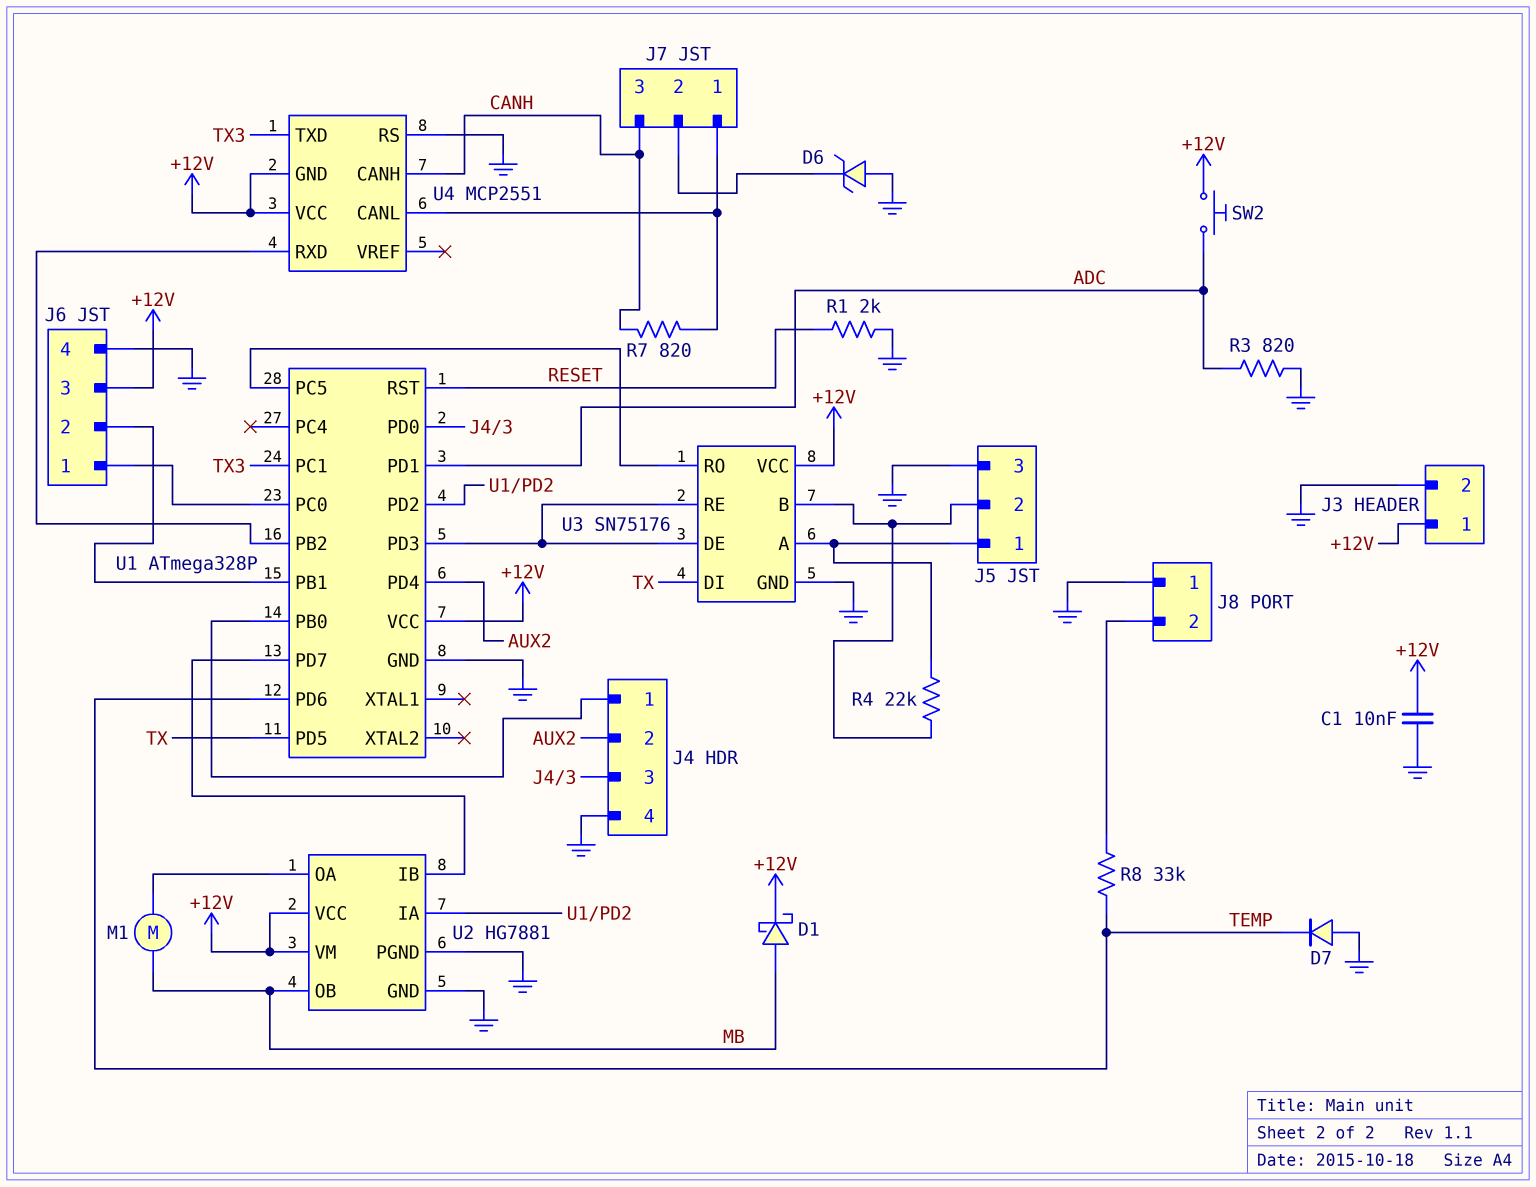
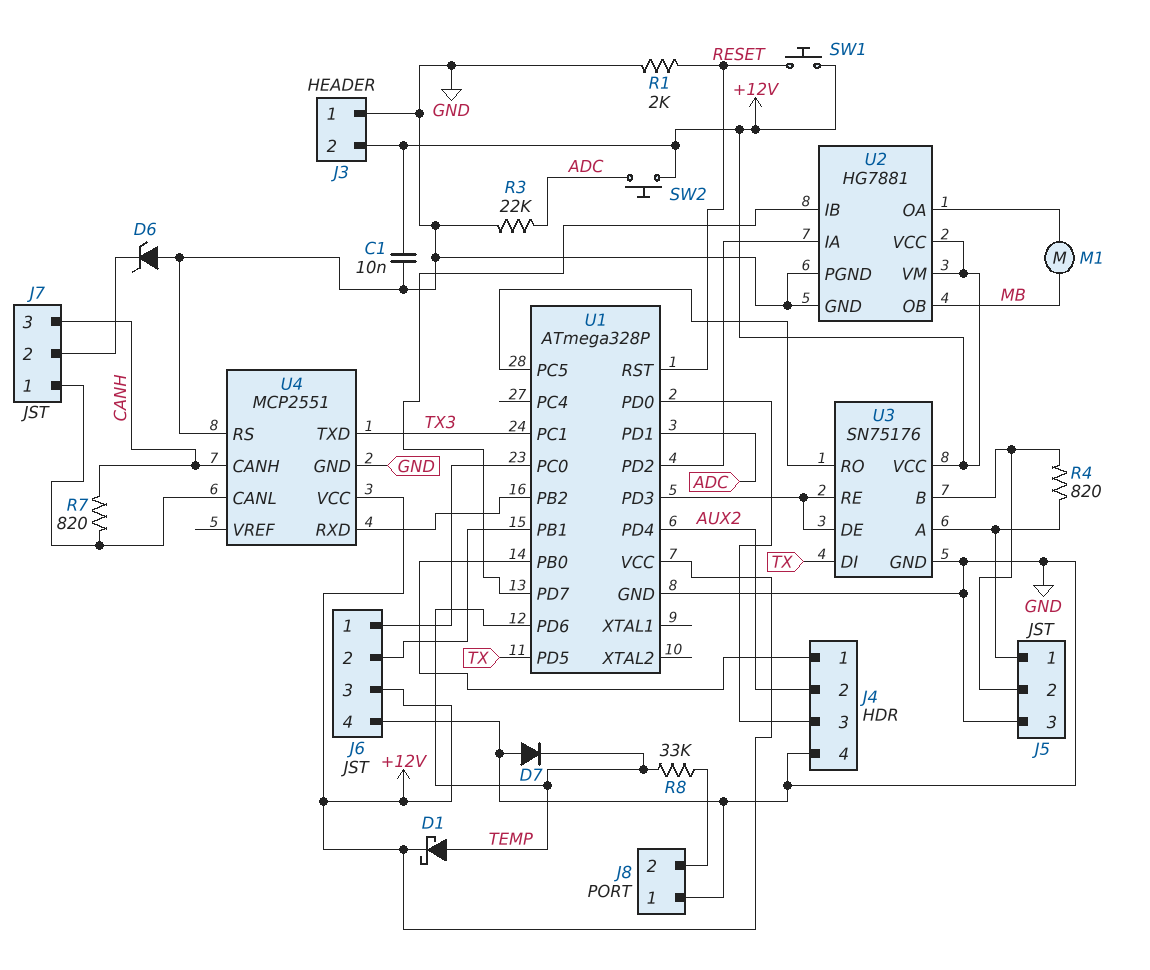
D1: schottky (A MB, K +12V) -> schottky (A TEMP, K +12V)
J3 pin 1: +12V -> GND
J3 pin 2: GND -> +12V
R3: 820 (ADC, GND) -> 22k (ADC, GND)
R4: 22k (J5/1, J5/2) -> 820 (J5/1, J5/2)
SW1: none -> button (+12V, RESET)
U4 pin GND: +12V -> GND

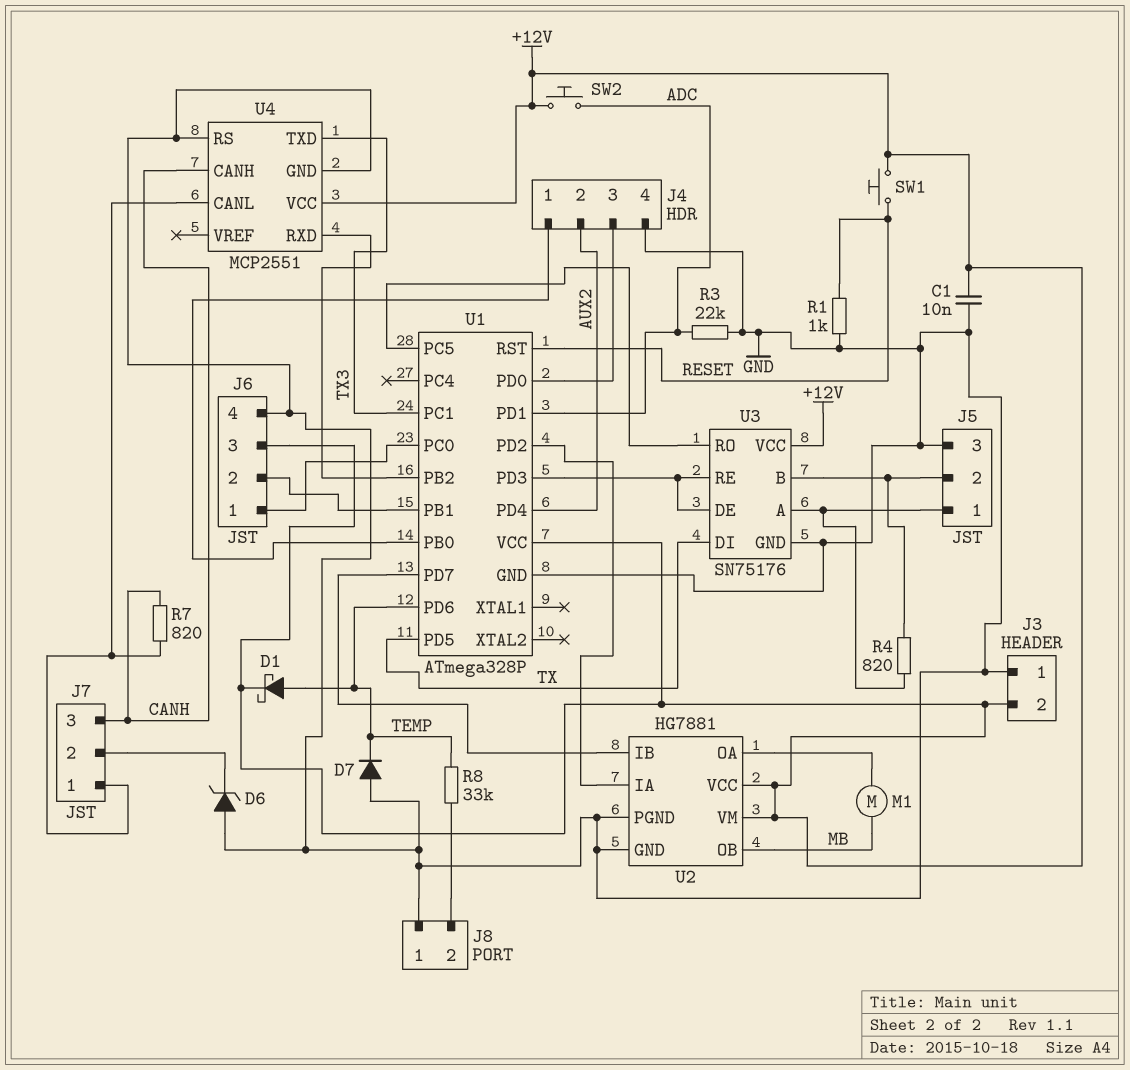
R1: 2k (GND, RESET) -> 1k (GND, RESET)

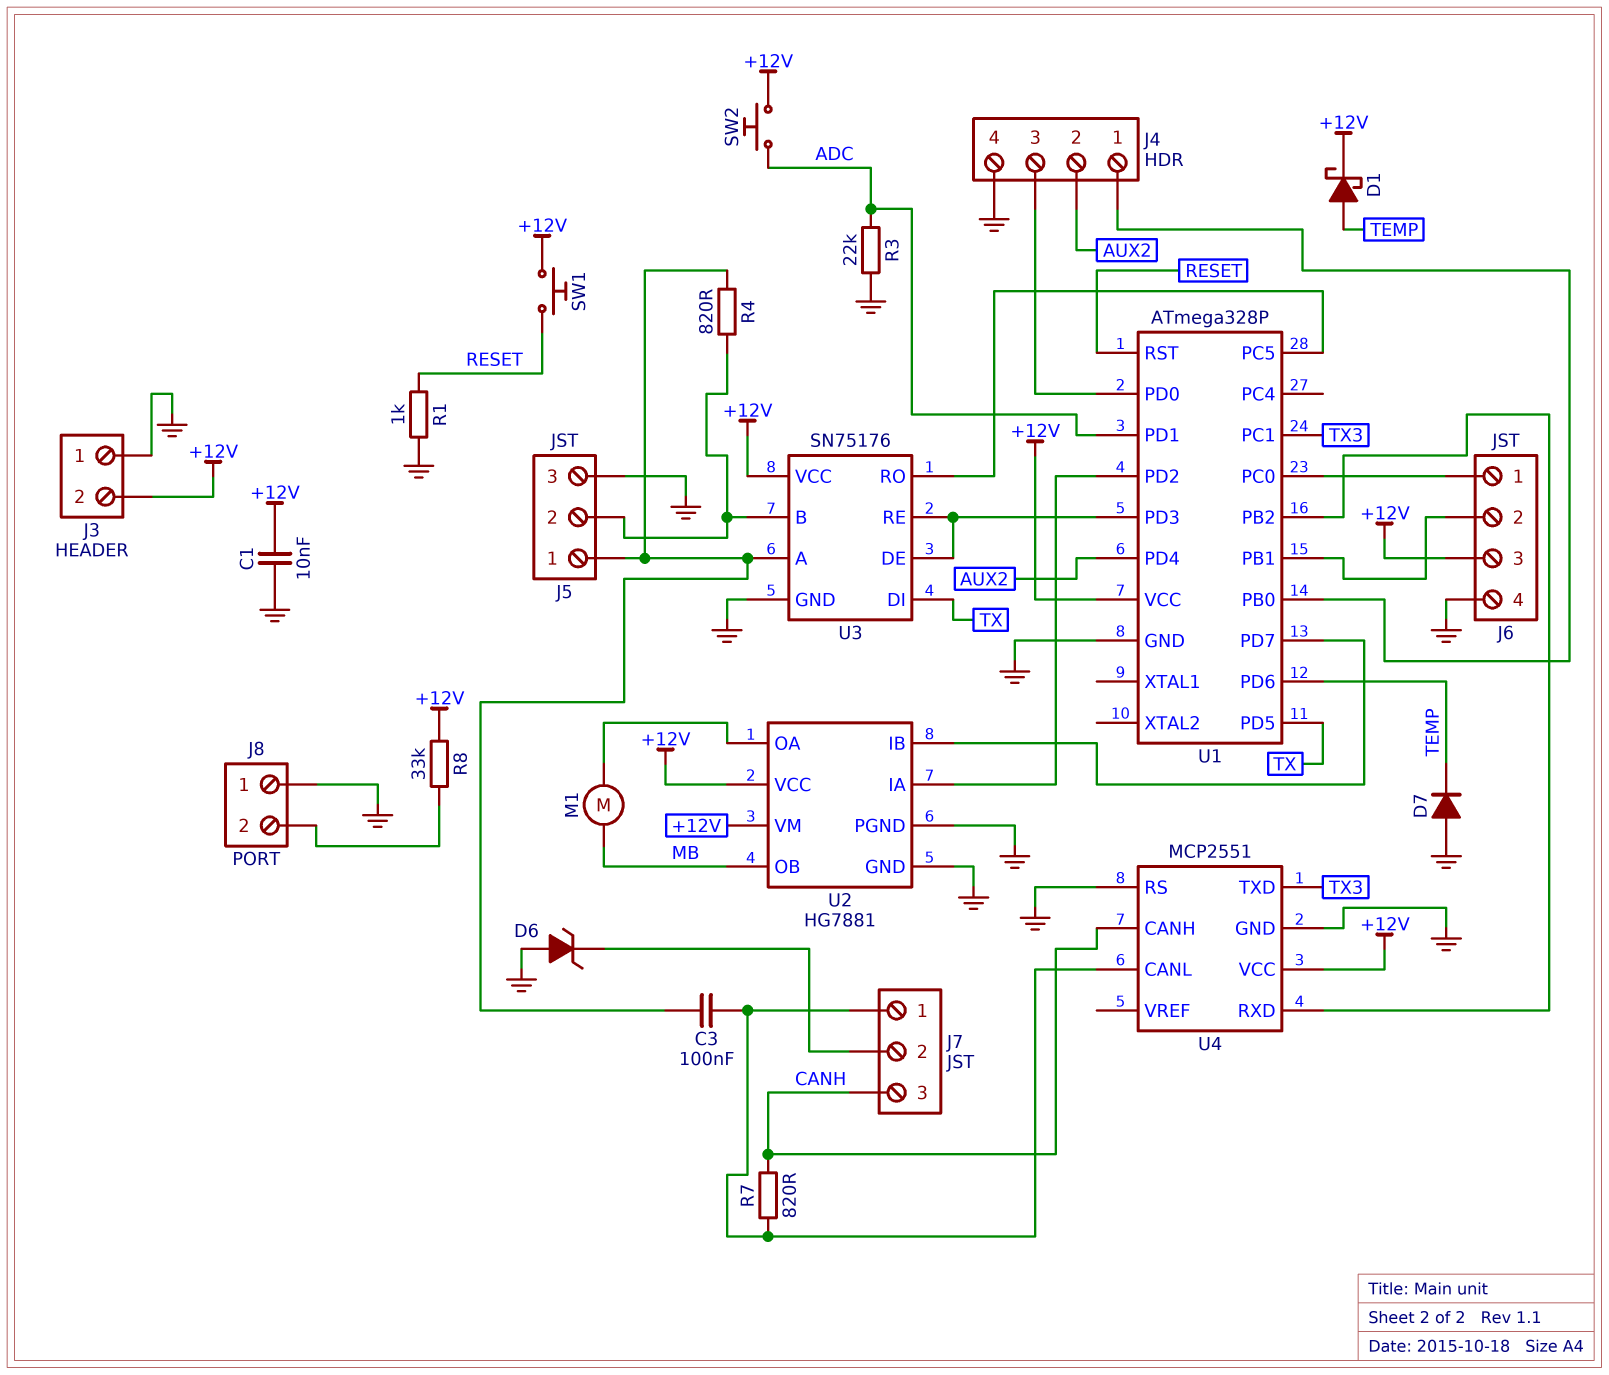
C3: none -> 100nF (J5/1, J7/1)
R8: 33k (J8/2, TEMP) -> 33k (+12V, J8/2)

